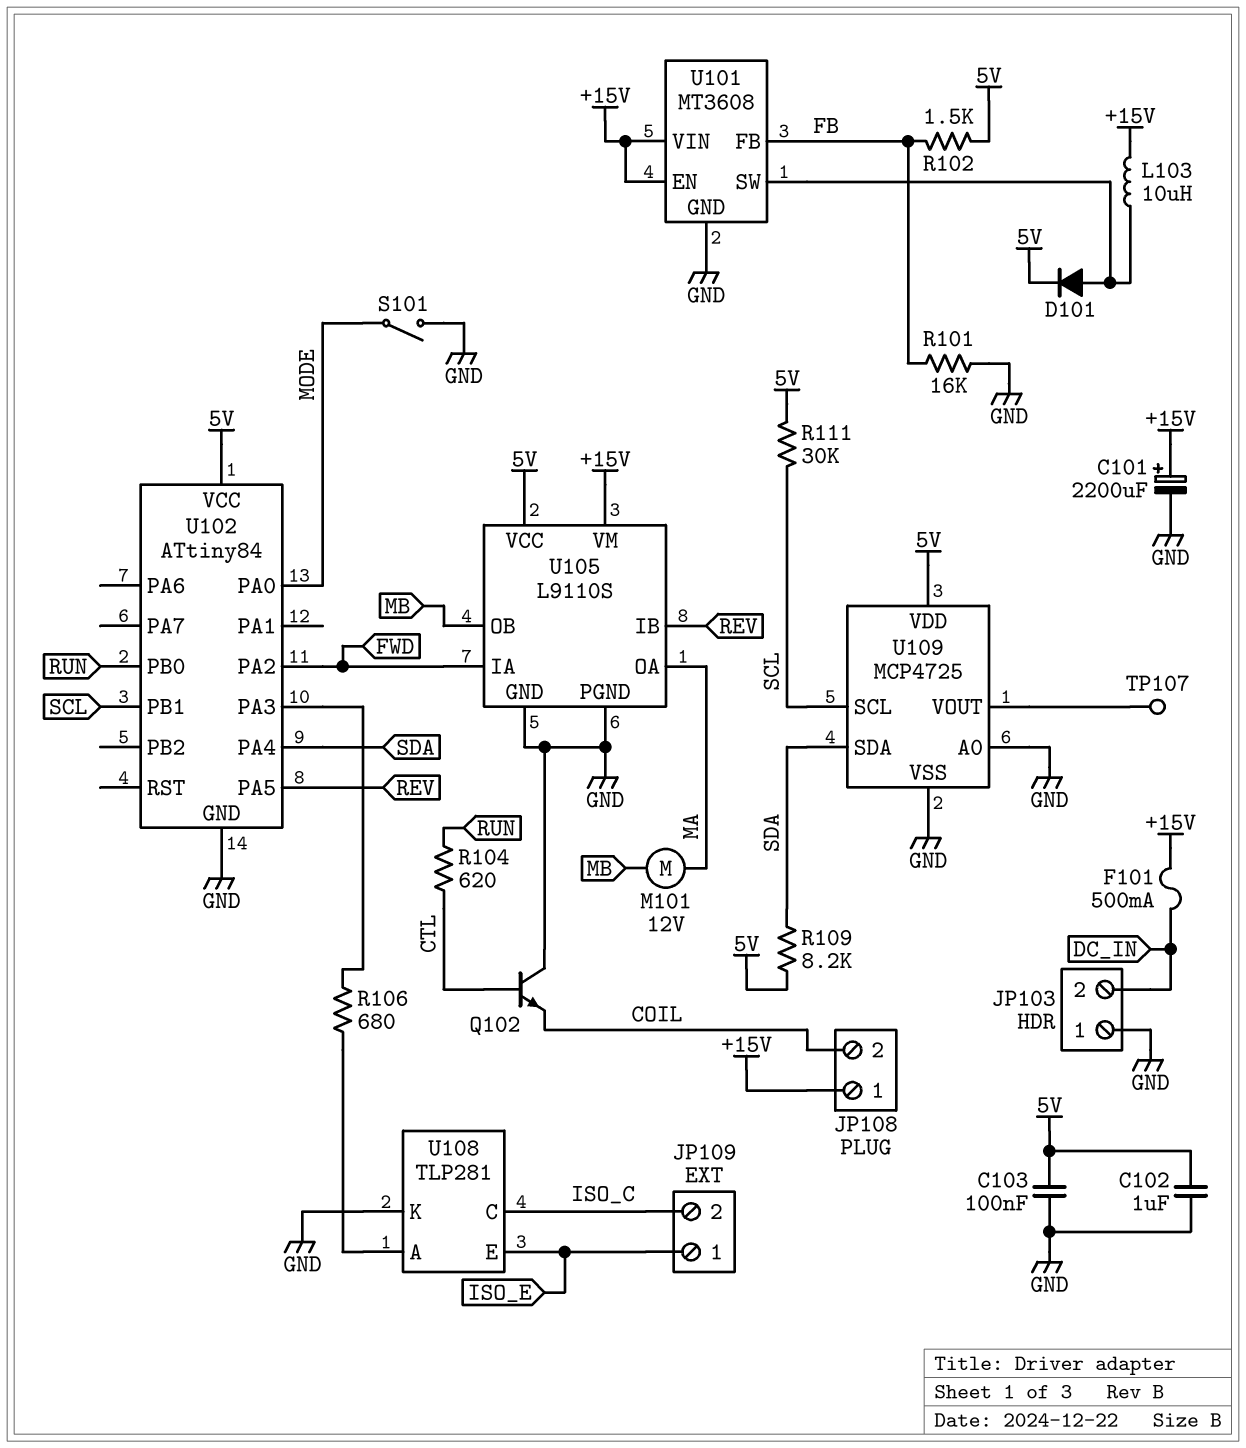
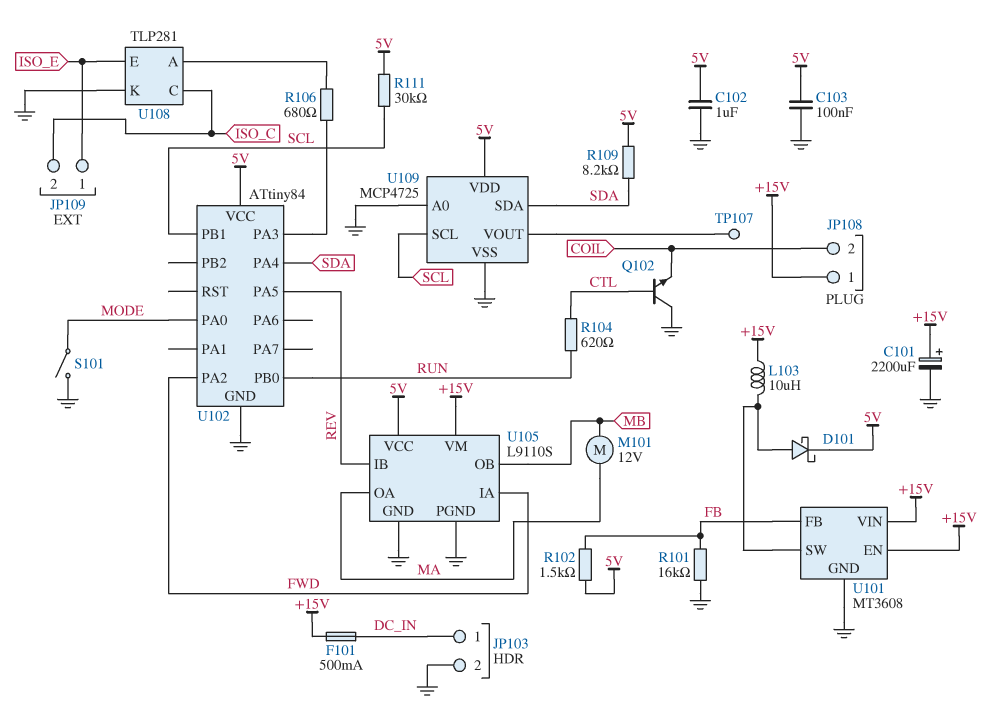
D101: diode (A U101/SW, K 5V) -> schottky (A U101/SW, K 5V)
JP103 pin 1: GND -> DC_IN
JP103 pin 2: DC_IN -> GND

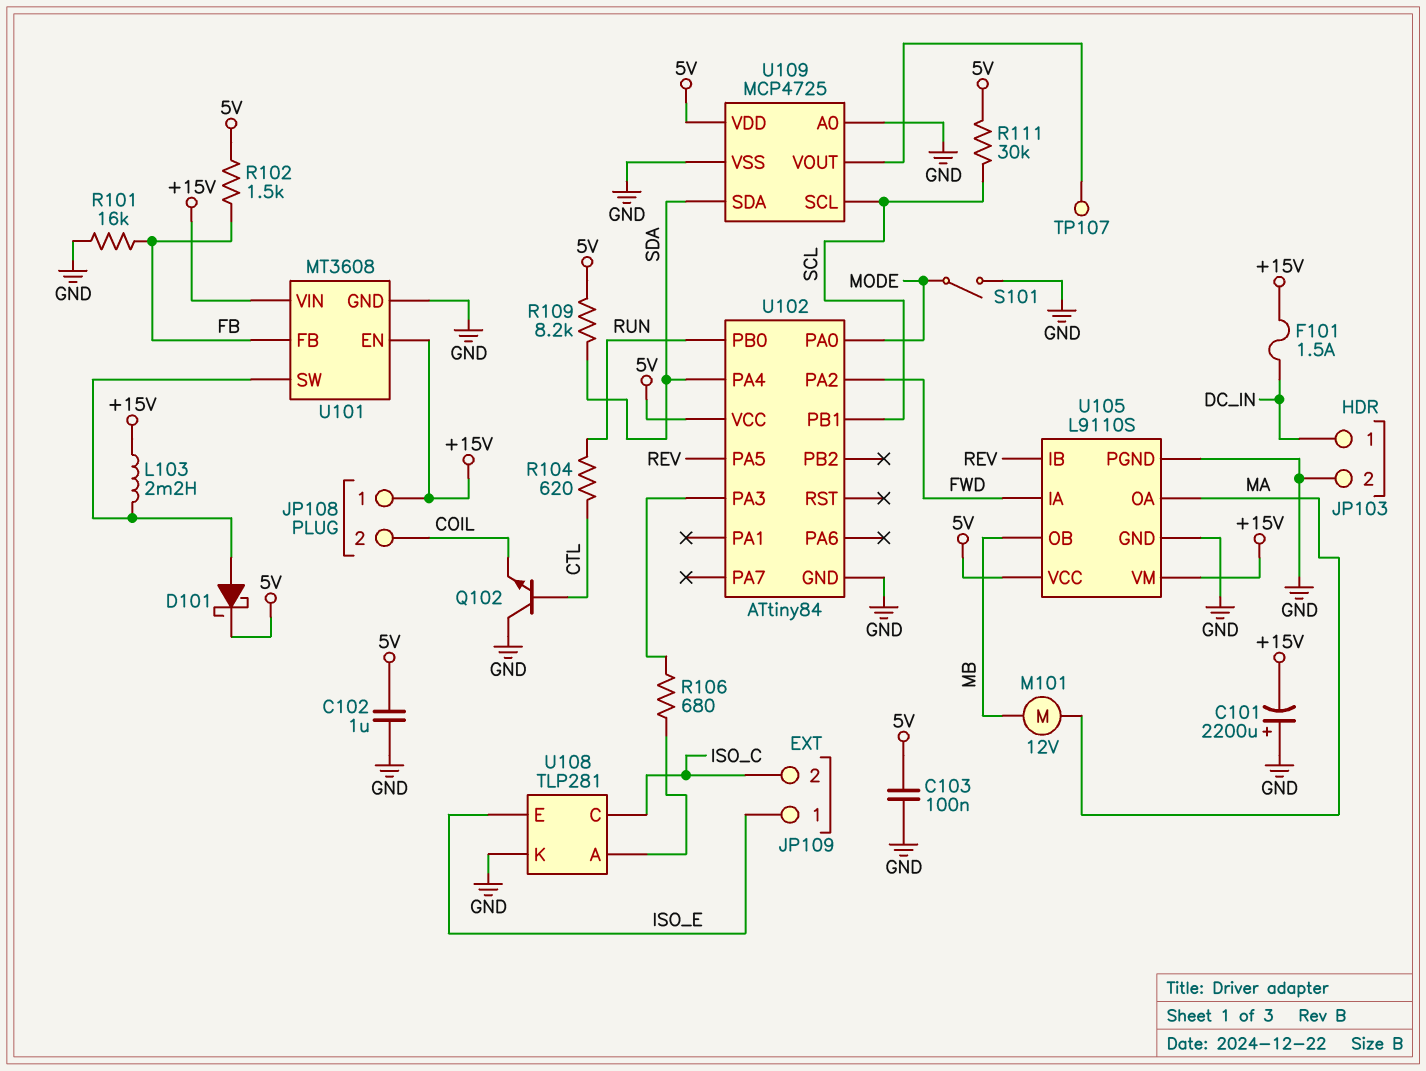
C101: 2200uF (plus +15V, minus GND) -> 2200uF (plus GND, minus +15V)
F101: 500mA (+15V, DC_IN) -> 1.5A (+15V, DC_IN)
L103: 10uH (+15V, U101/SW) -> 2.2mH (+15V, U101/SW)

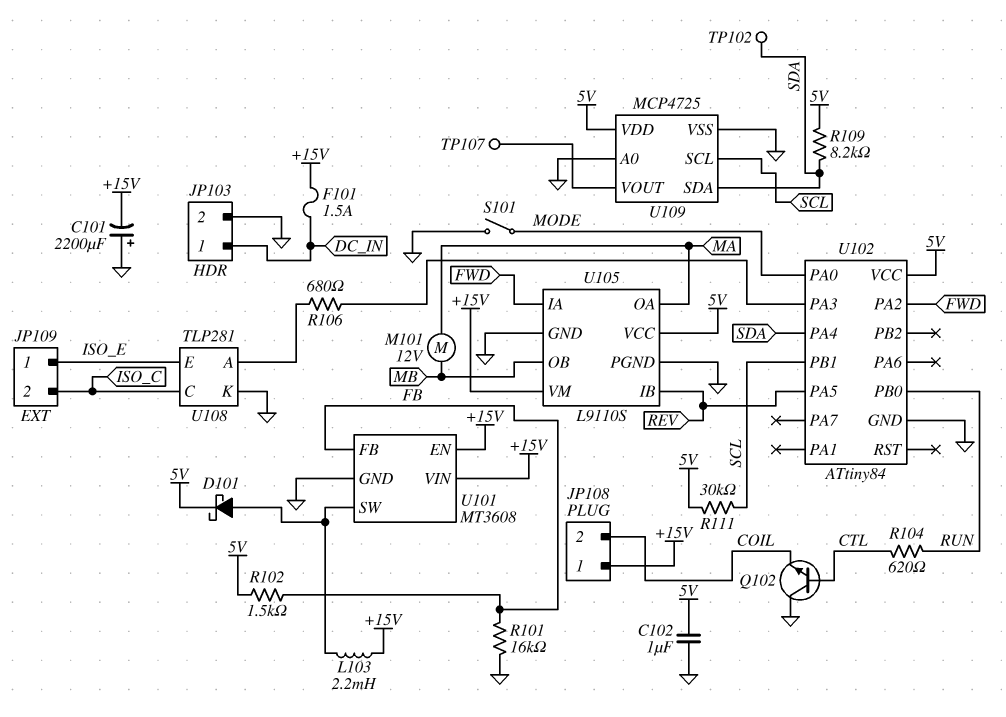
C103: 100nF (5V, GND) -> none
TP102: none -> test point (SDA)

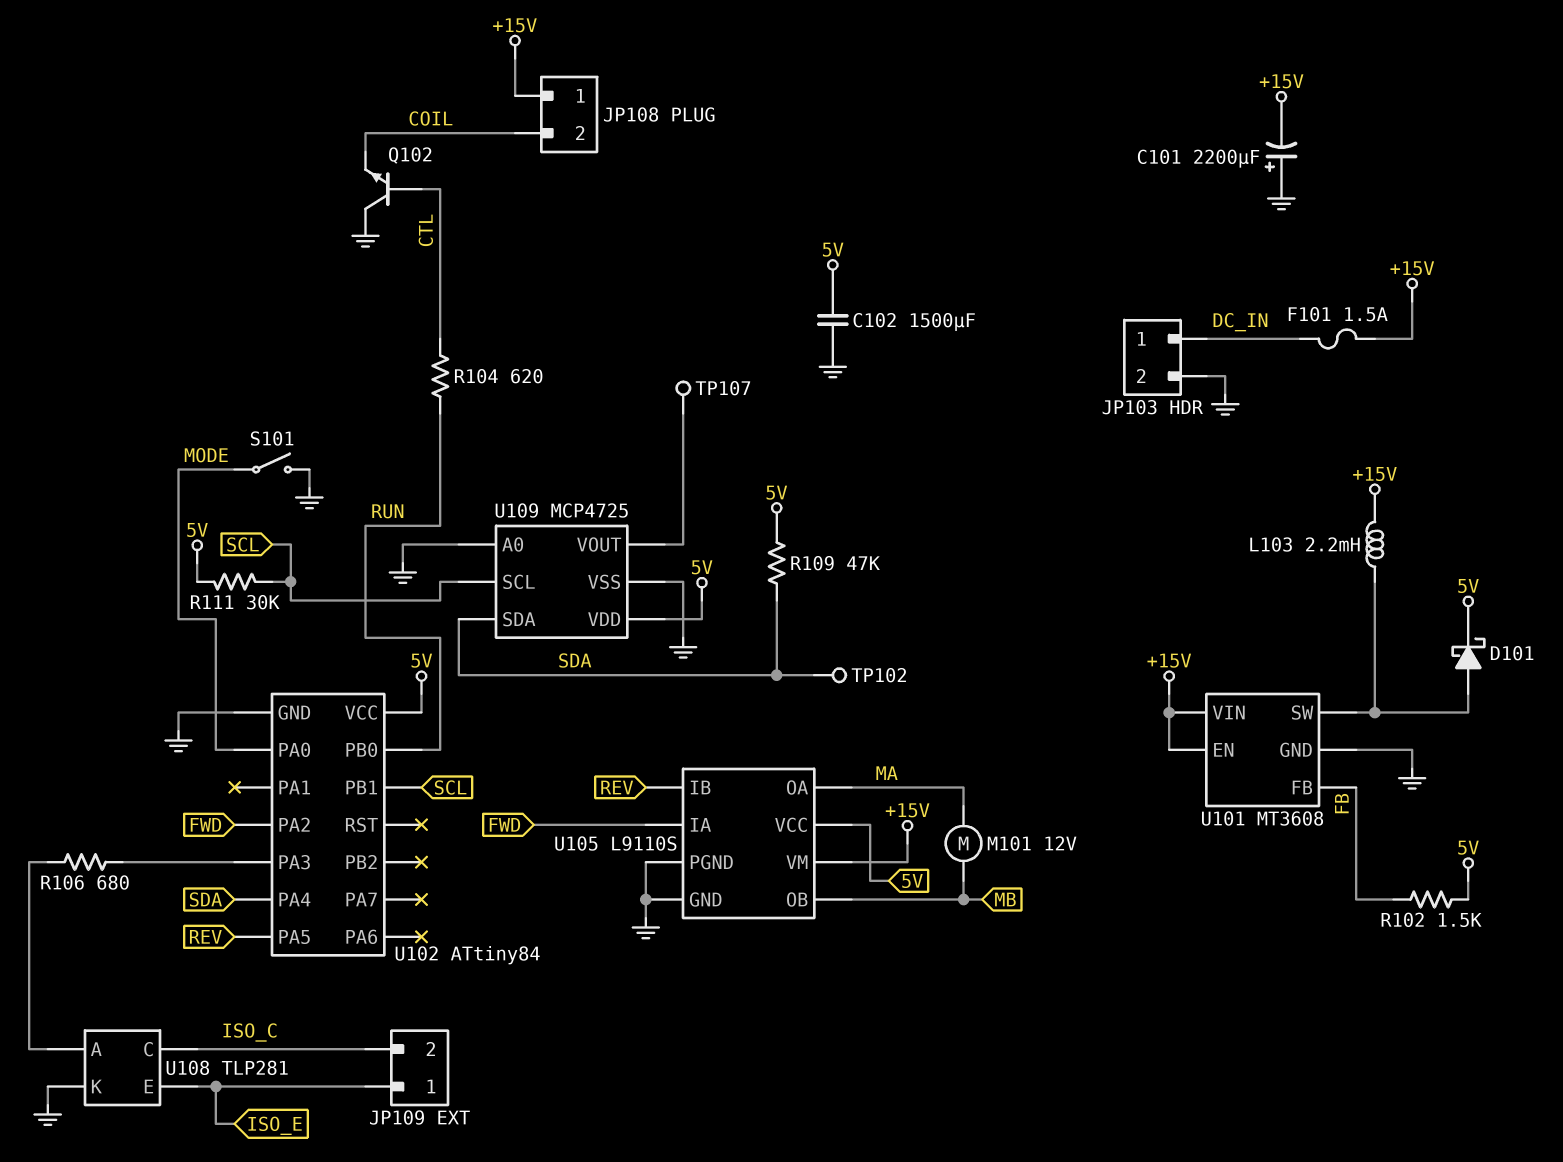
C102: 1uF (5V, GND) -> 1500uF (5V, GND)
R101: 16k (FB, GND) -> none
R109: 8.2k (5V, SDA) -> 47k (5V, SDA)

